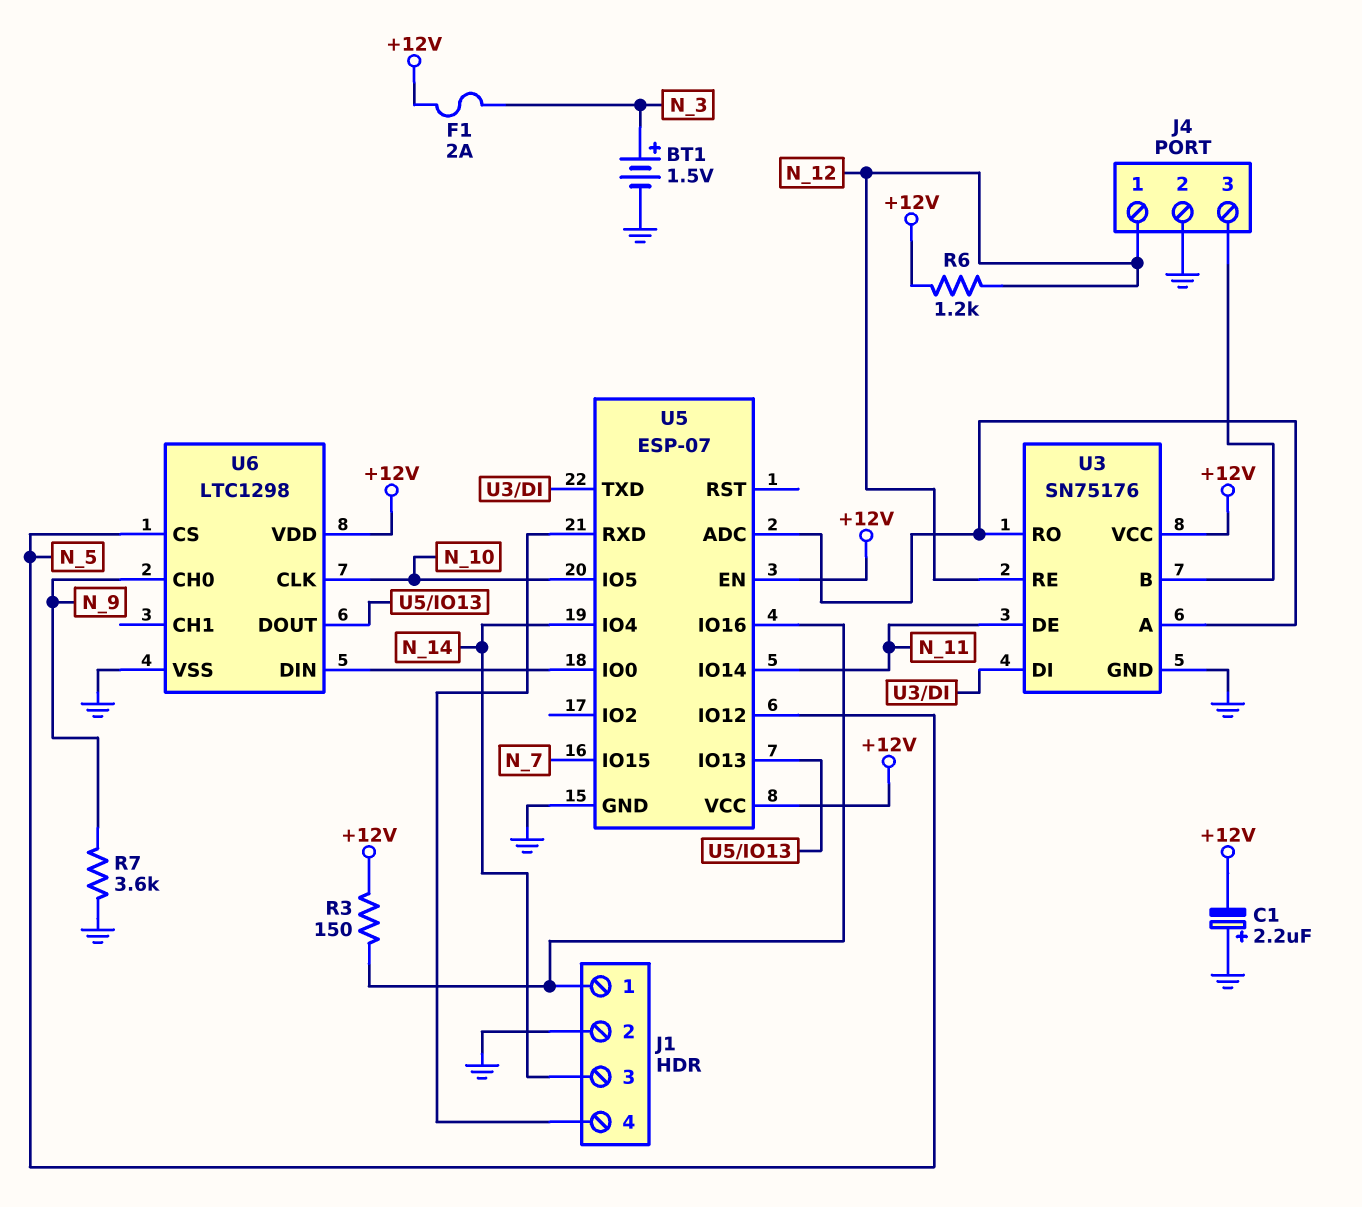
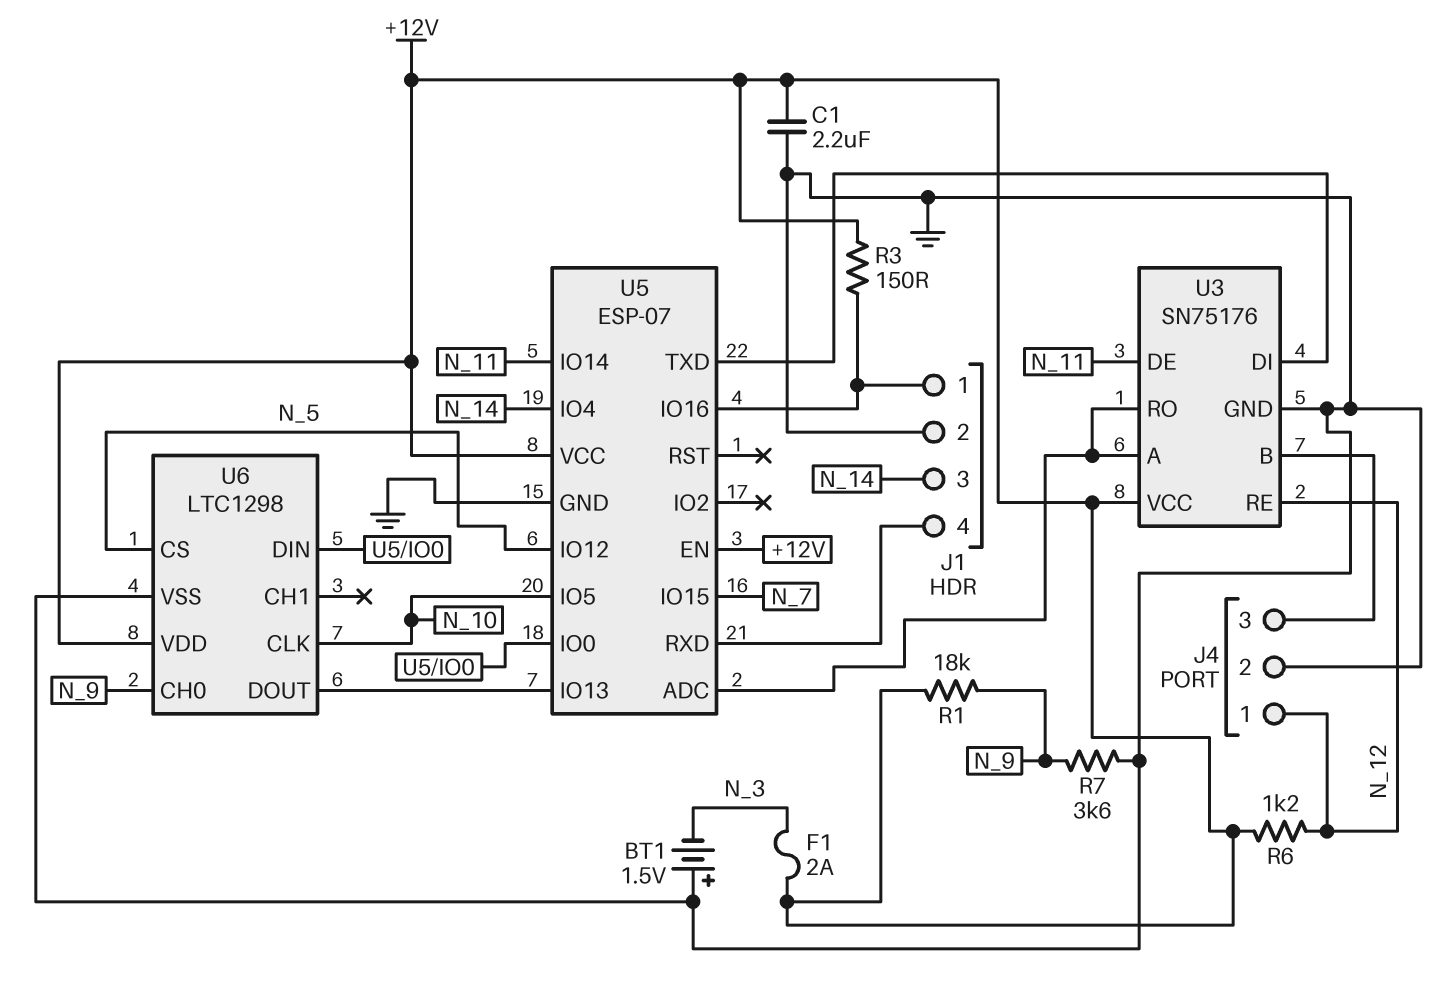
BT1: 1.5V (plus N_3, minus GND) -> 1.5V (plus GND, minus N_3)
C1: 2.2uF (plus GND, minus +12V) -> 2.2uF (+12V, GND)
R1: none -> 18k (+12V, N_9)

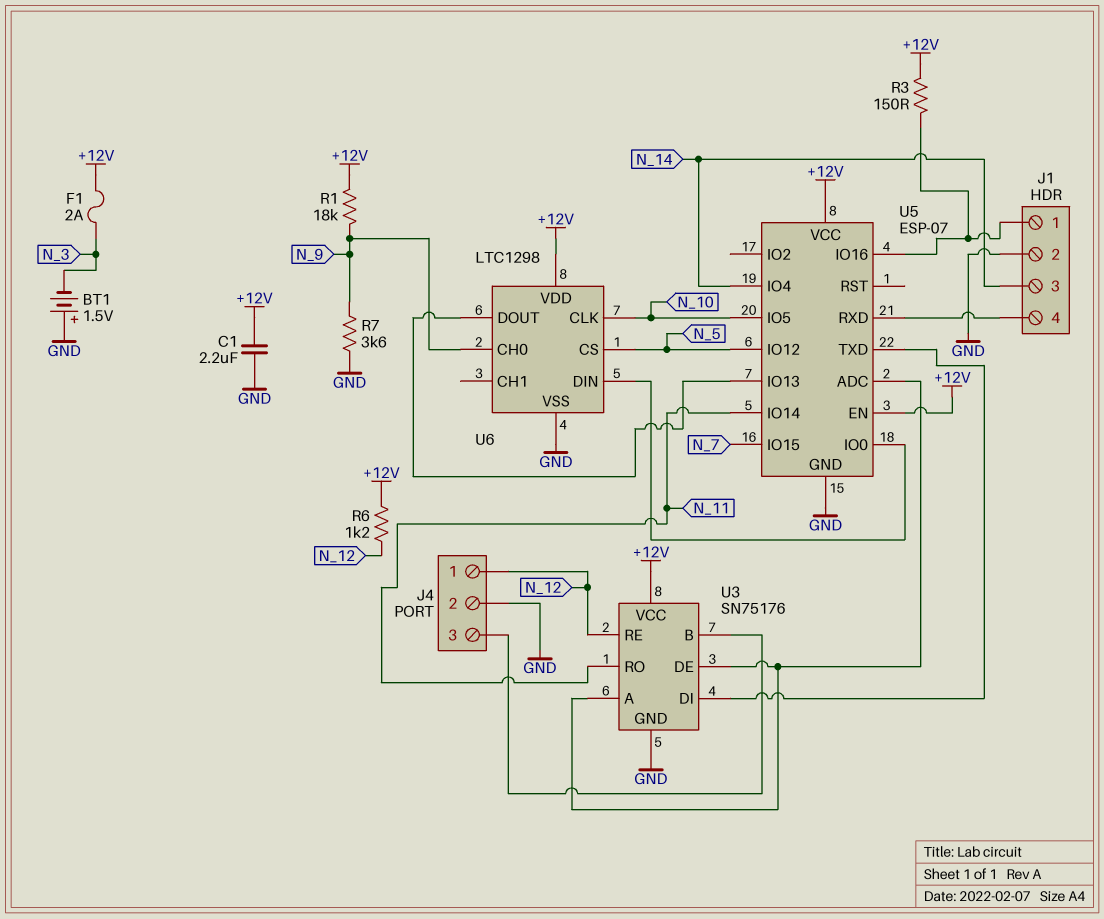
U3 pin DE: N_11 -> U3/A
U3 pin RO: U3/A -> N_11

